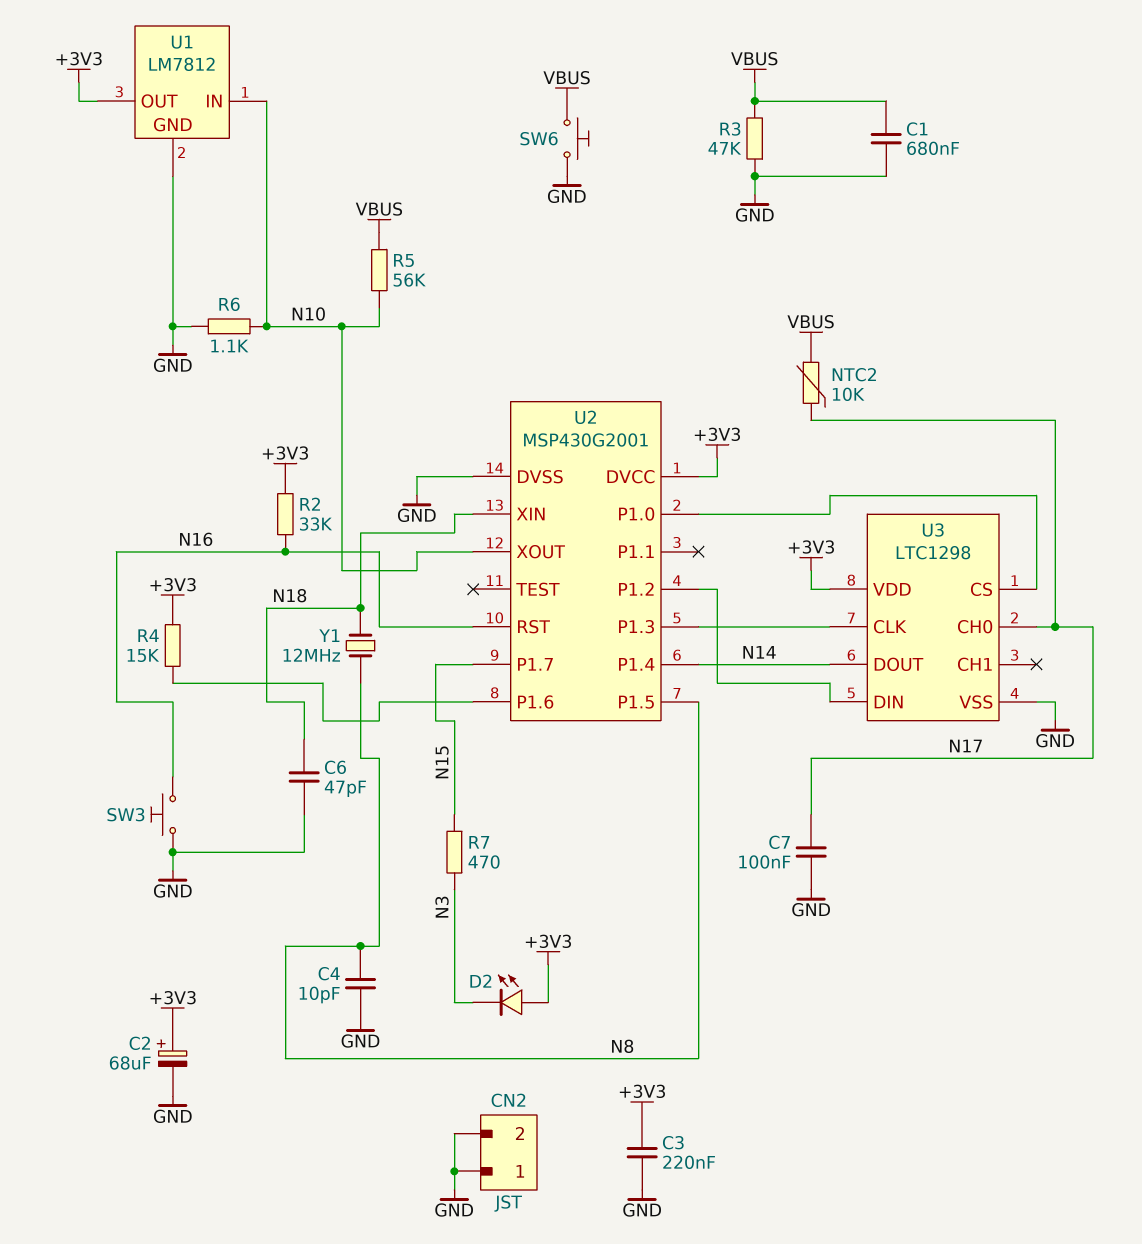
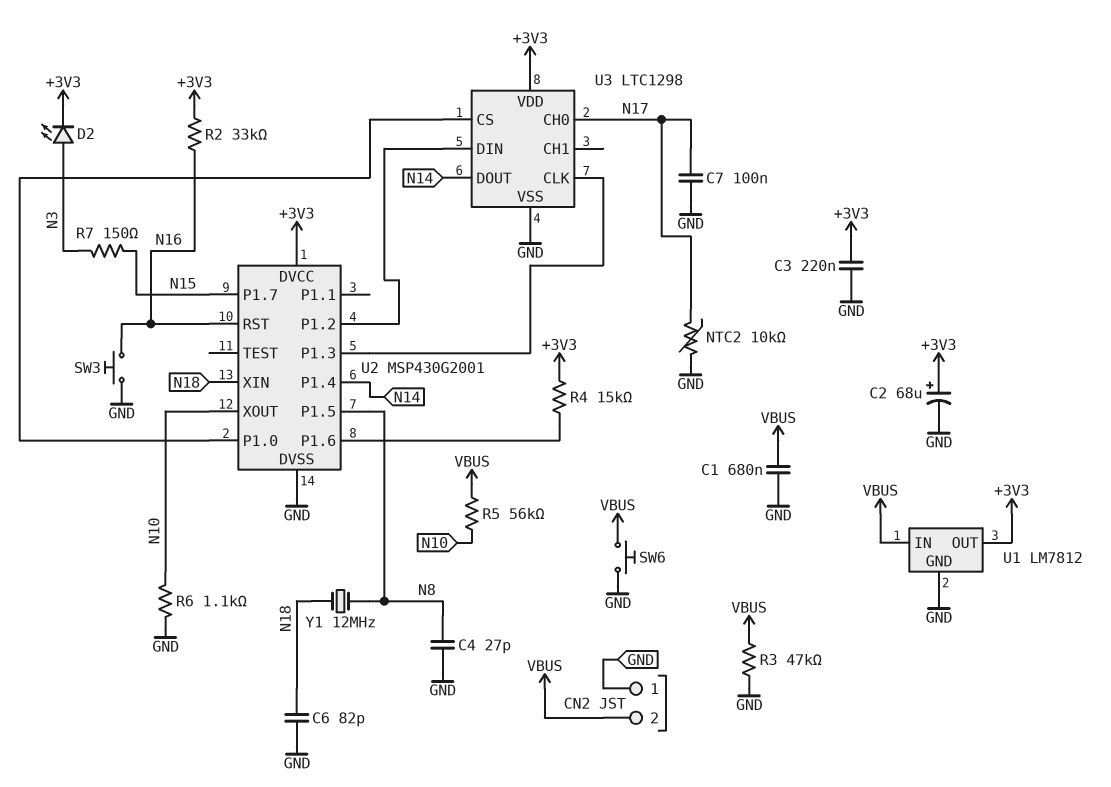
C4: 10pF (GND, N8) -> 27pF (GND, N8)
C6: 47pF (GND, N18) -> 82pF (GND, N18)
CN2 pin 2: GND -> VBUS
D2: LED (A +3V3, K N3) -> LED (A N3, K +3V3)
NTC2: 10k (N17, VBUS) -> 10k (GND, N17)
R7: 470 (N3, N15) -> 150 (N3, N15)
U1 pin IN: N10 -> VBUS

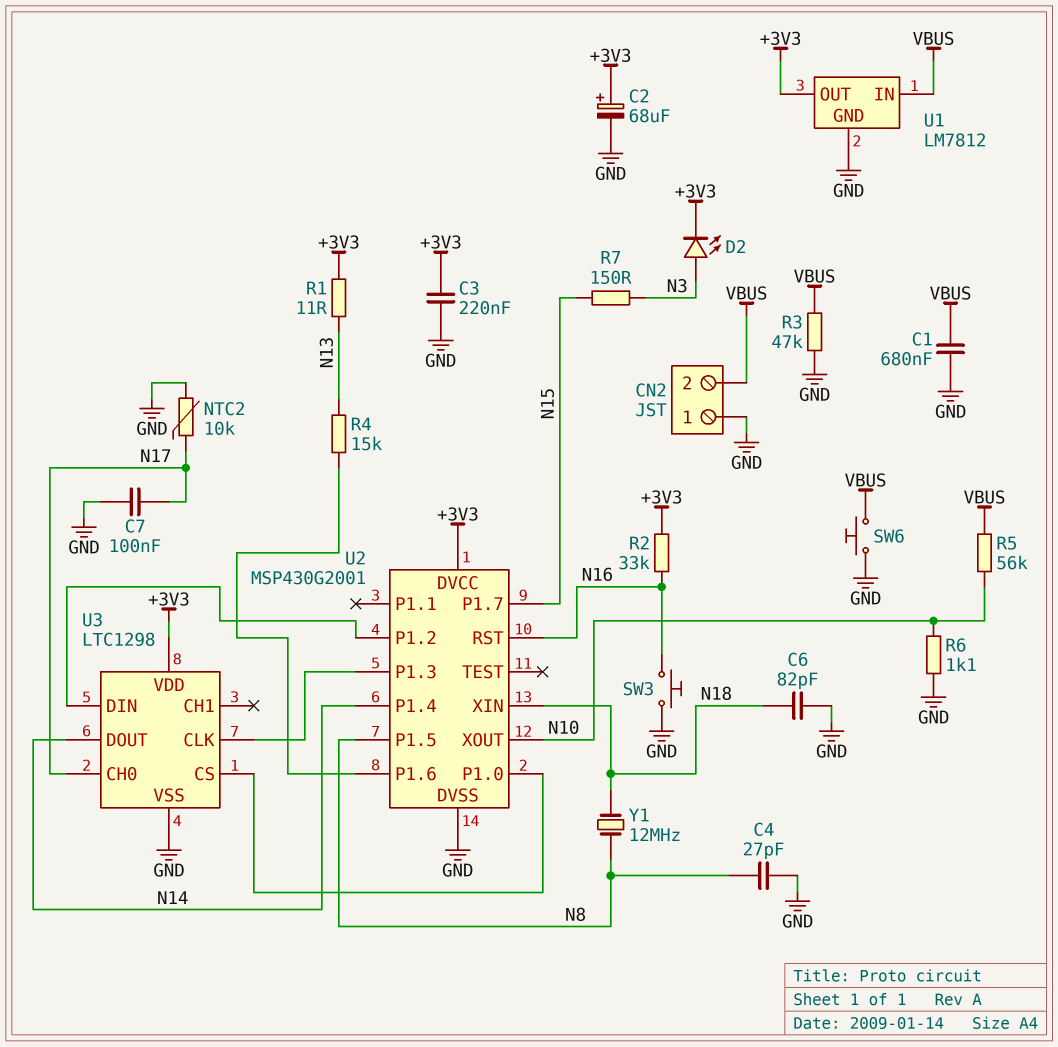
R1: none -> 11 (+3V3, N13)
R4: 15k (+3V3, U2/P1.6) -> 15k (N13, U2/P1.6)

